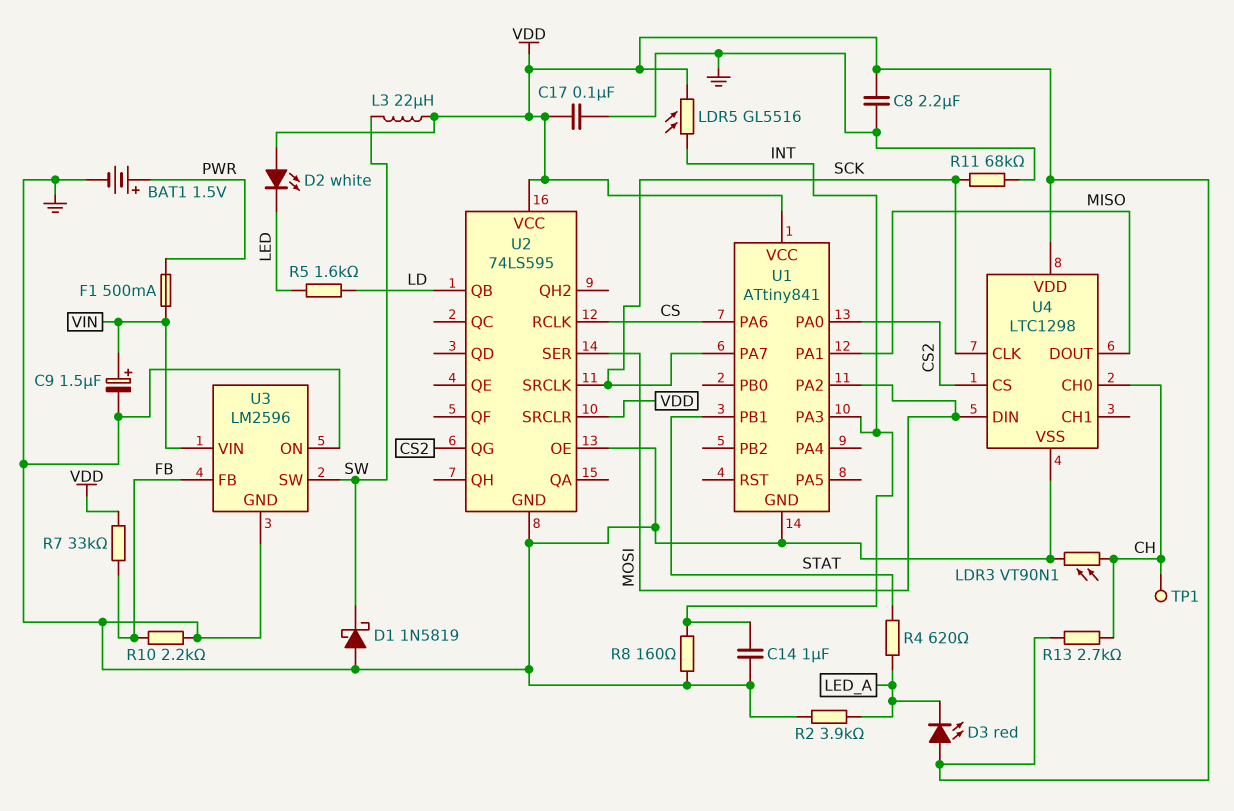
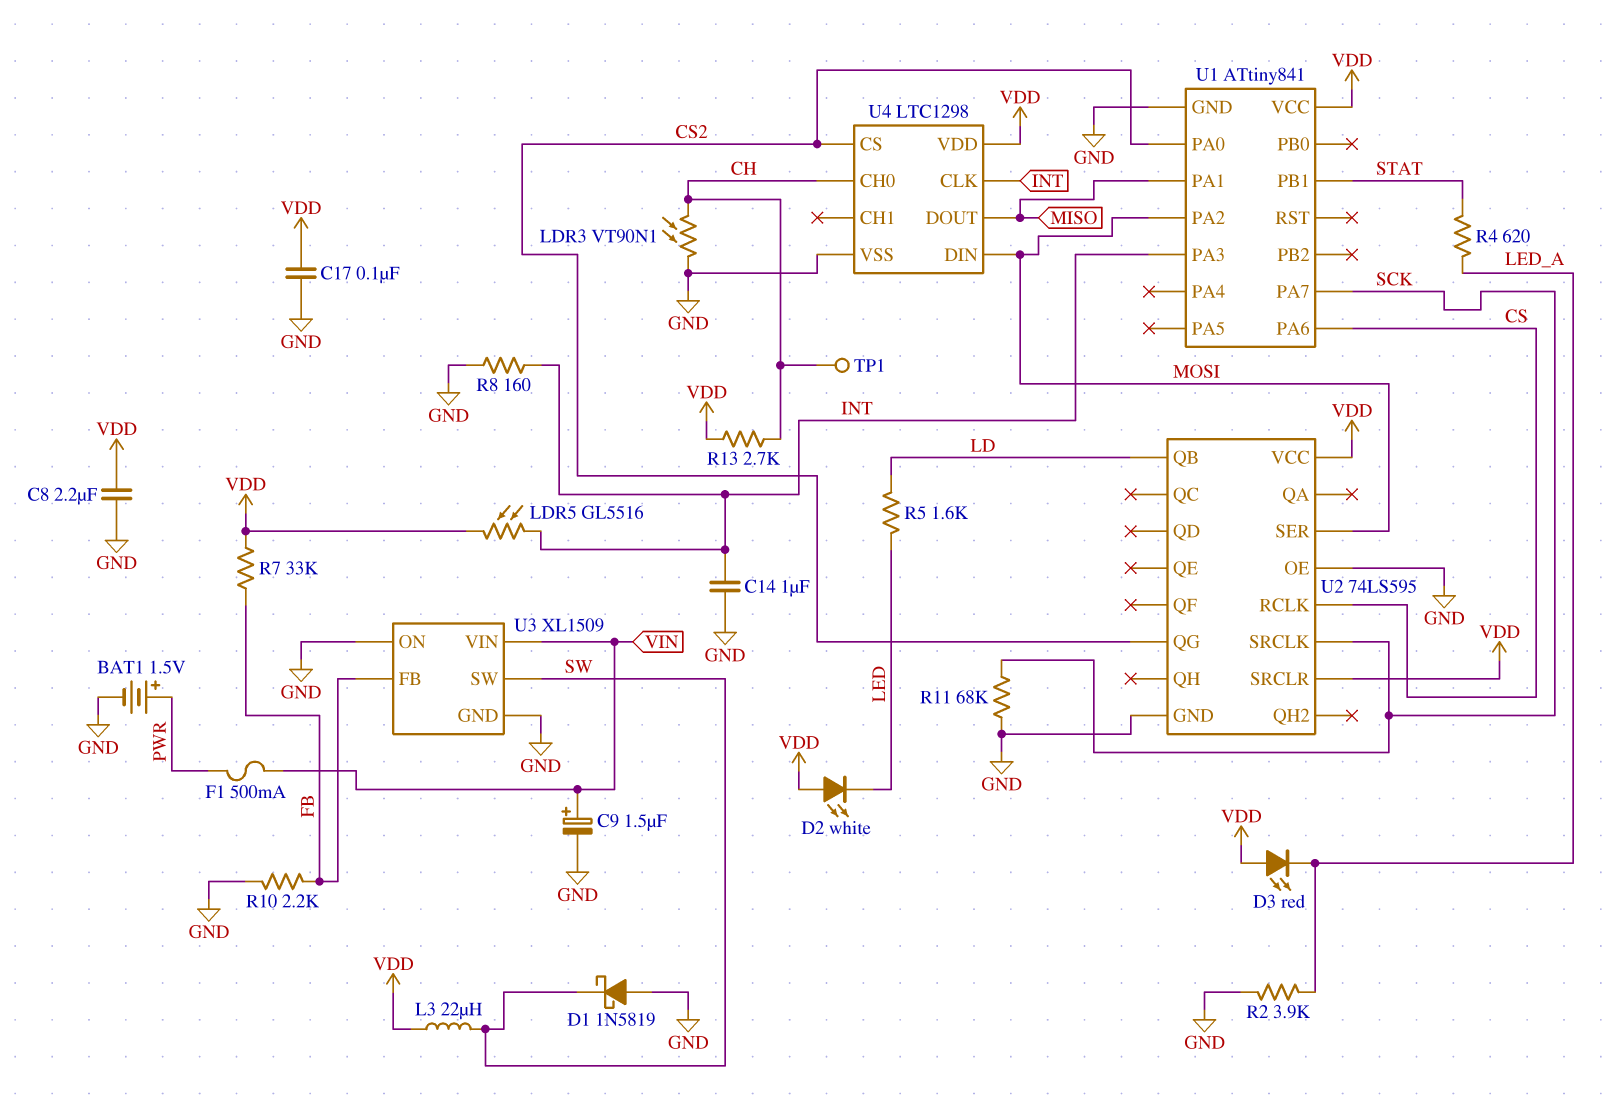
U3: LM2596 -> XL1509
U4 pin CLK: SCK -> INT

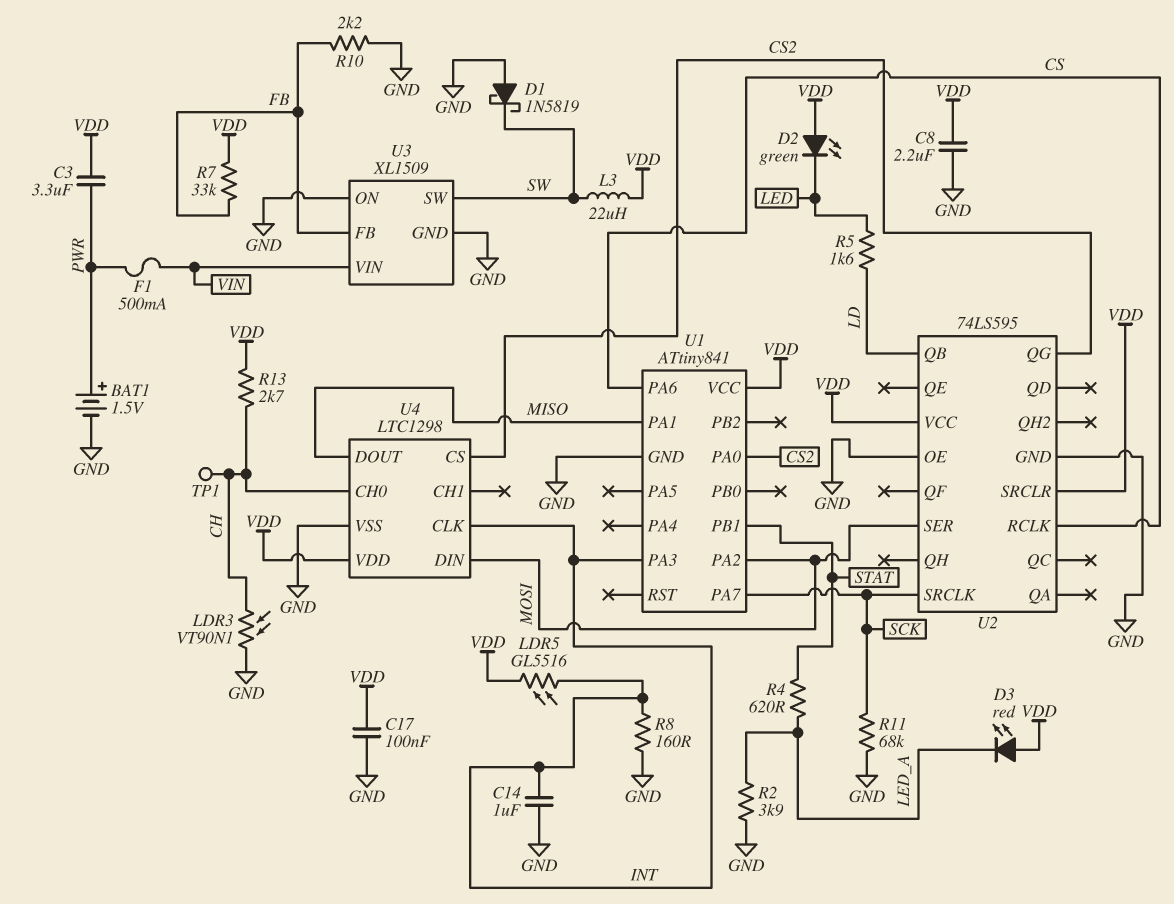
C3: none -> 3.3uF (PWR, VDD)
C9: 1.5uF (plus VIN, minus GND) -> none
D2: LED white (A VDD, K LED) -> LED green (A VDD, K LED)

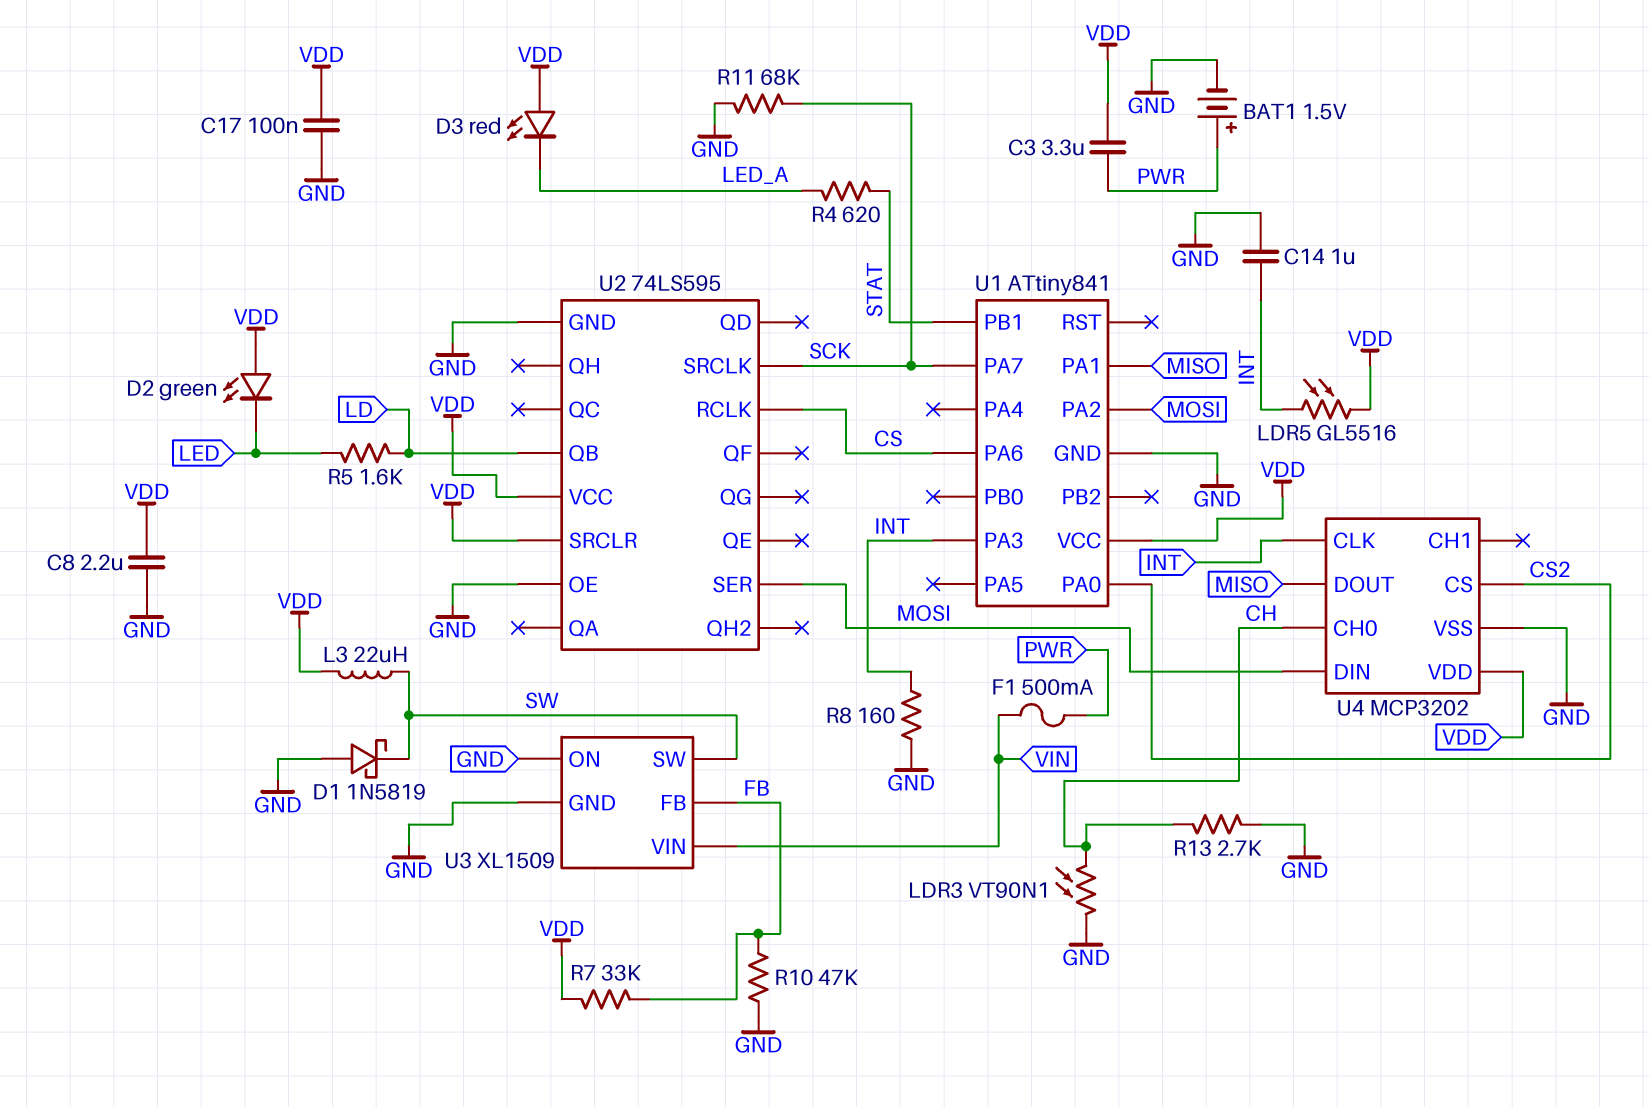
R2: 3.9k (GND, LED_A) -> none
R10: 2.2k (FB, GND) -> 47k (FB, GND)
R13: 2.7k (CH, VDD) -> 2.7k (CH, GND)
TP1: test point (CH) -> none
U2 pin QG: CS2 -> none
U4: LTC1298 -> MCP3202

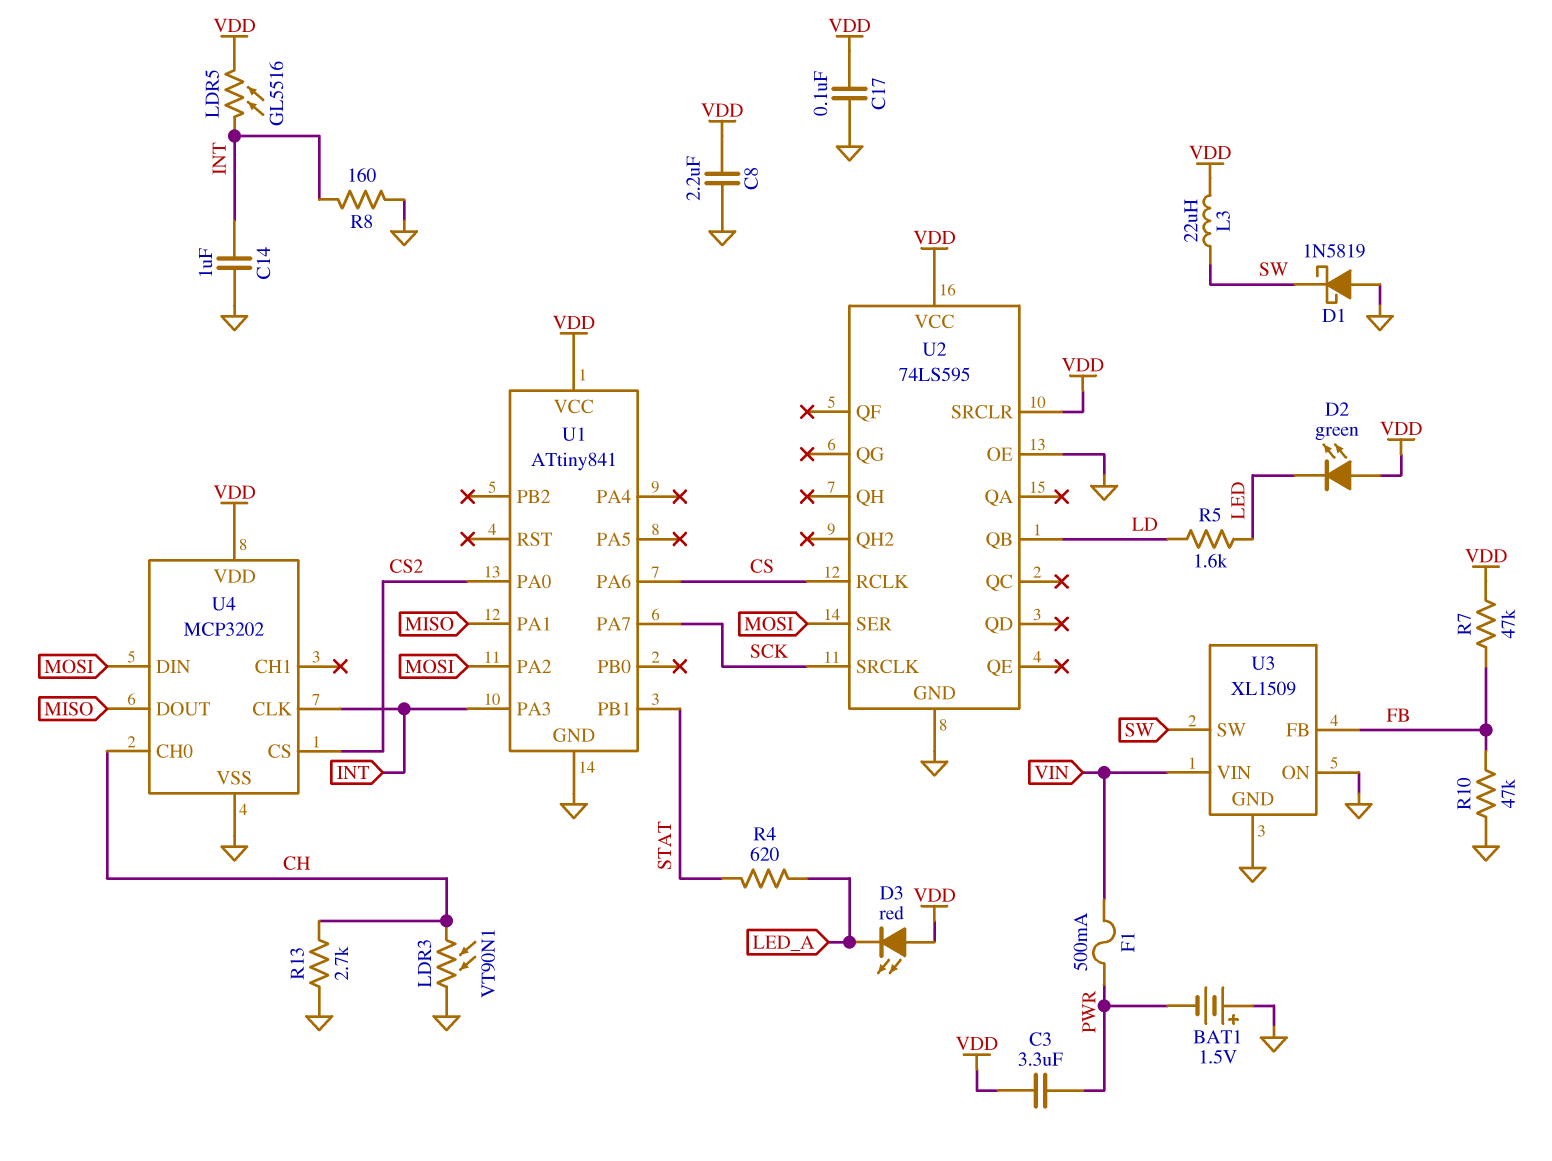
BAT1: 1.5V (plus PWR, minus GND) -> 1.5V (plus GND, minus PWR)
R7: 33k (FB, VDD) -> 47k (FB, VDD)
R11: 68k (GND, SCK) -> none

